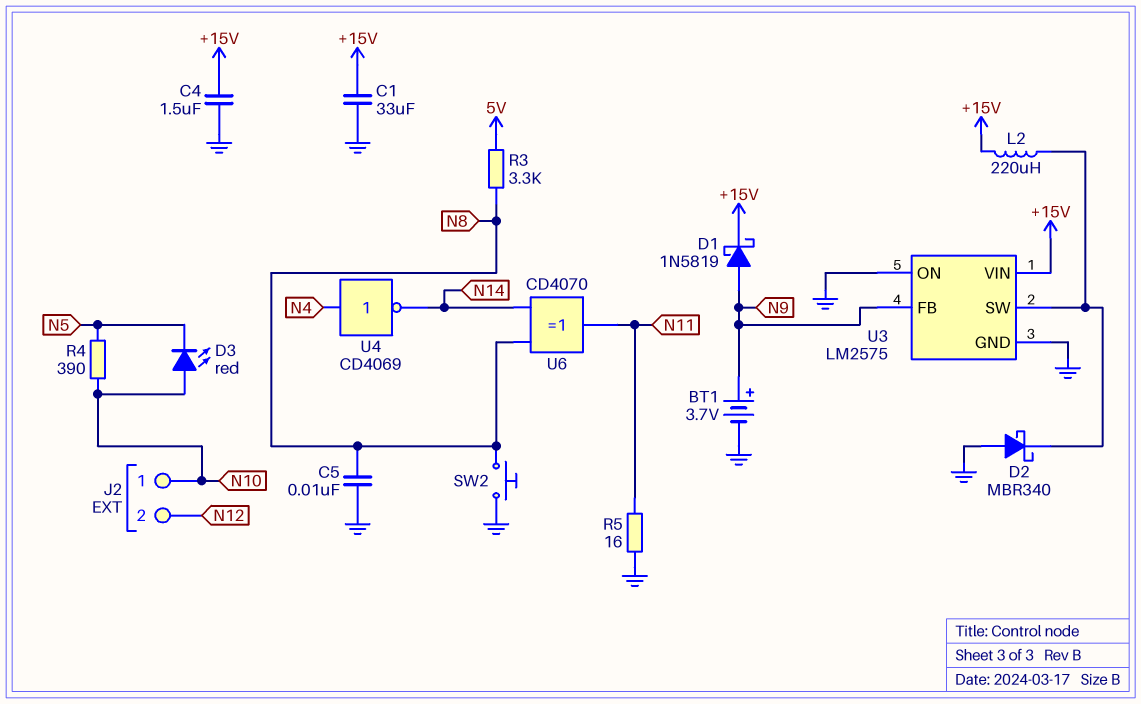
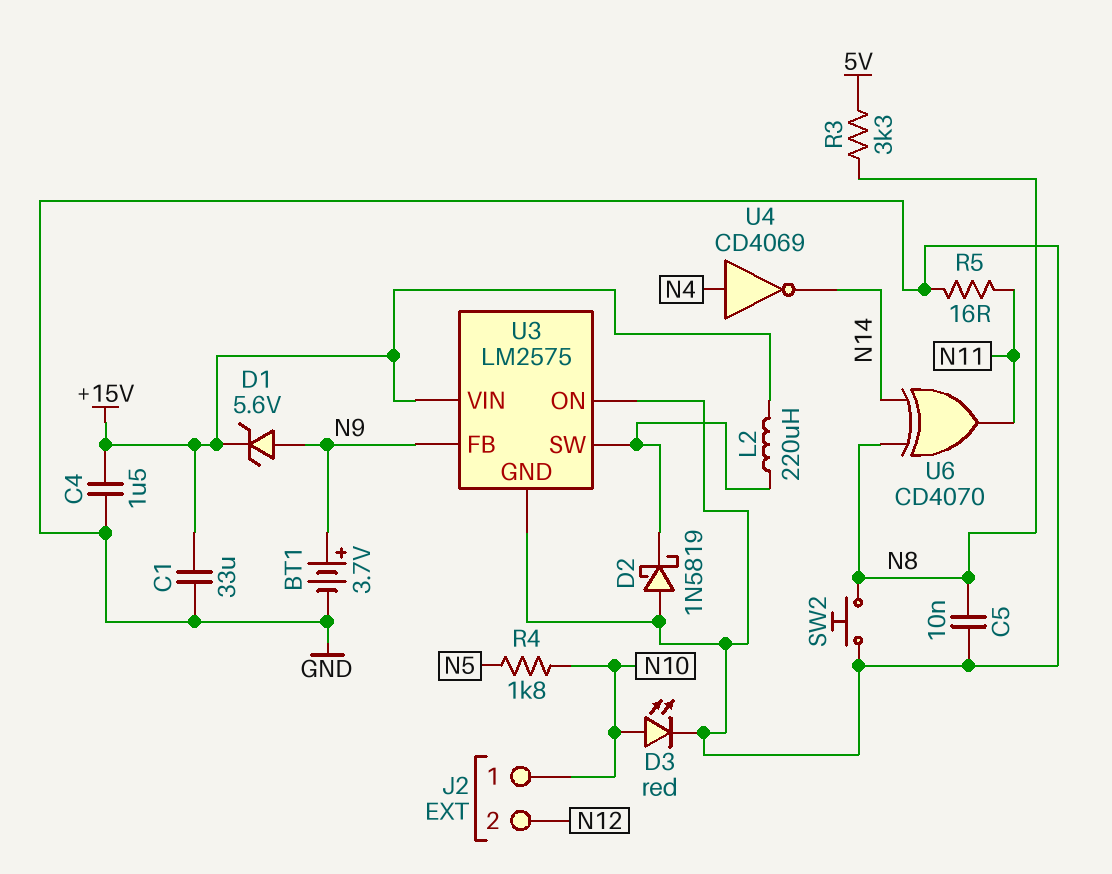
D1: schottky 1N5819 (A N9, K +15V) -> zener 5.6V (A N9, K +15V)
D2: schottky MBR340 (A GND, K U3/SW) -> schottky 1N5819 (A GND, K U3/SW)
D3: LED red (A N10, K N5) -> LED red (A N10, K GND)
R4: 390 (N5, N10) -> 1.8k (N5, N10)

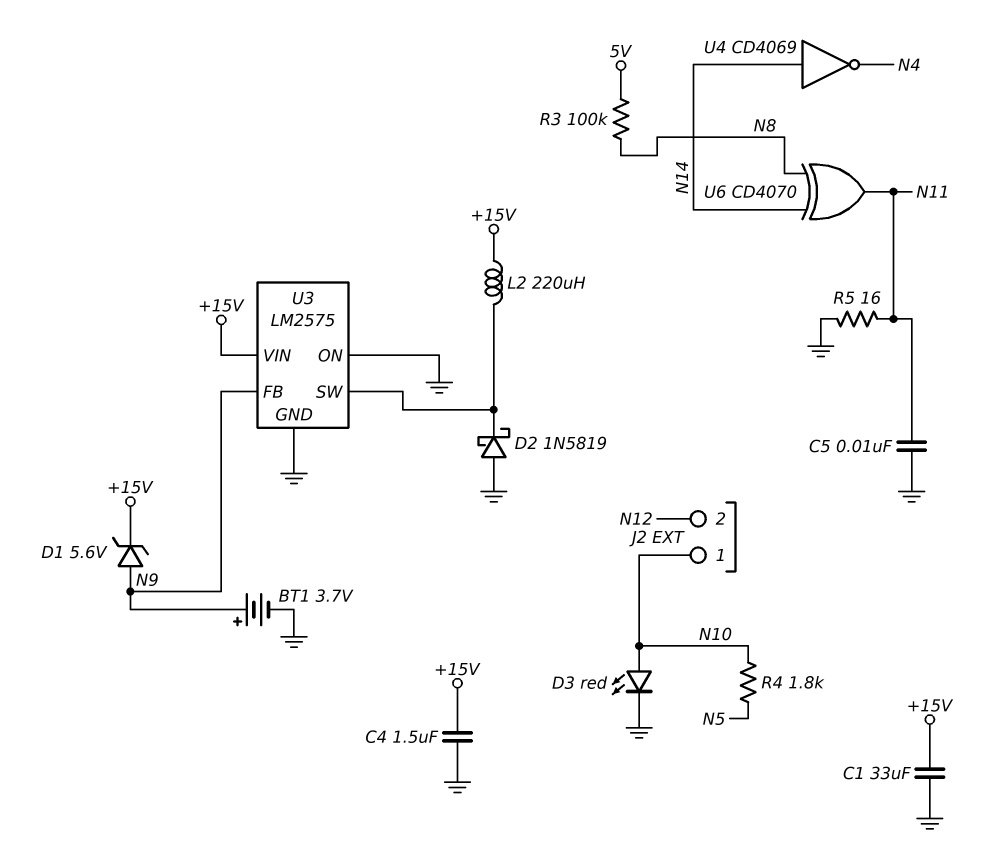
C5: 10nF (GND, N8) -> 10nF (GND, N11)
R3: 3.3k (5V, N8) -> 100k (5V, N8)
SW2: button (GND, N8) -> none
U4: NOT CD4069 (in N4, out N14) -> NOT CD4069 (in N14, out N4)

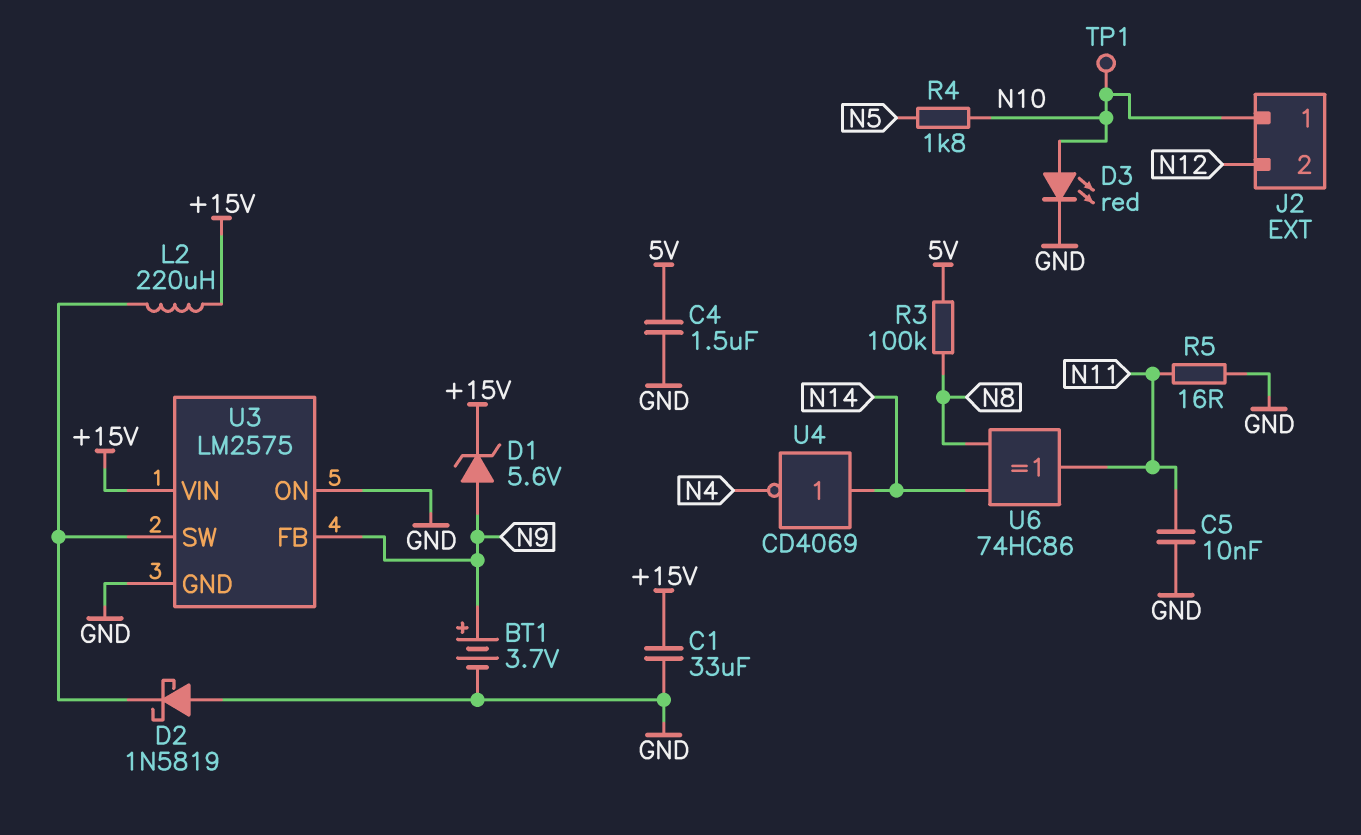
C4: 1.5uF (+15V, GND) -> 1.5uF (5V, GND)
TP1: none -> test point (N10)
U6: XOR CD4070 (in N8, in N14, out N11) -> XOR 74HC86 (in N8, in N14, out N11)

